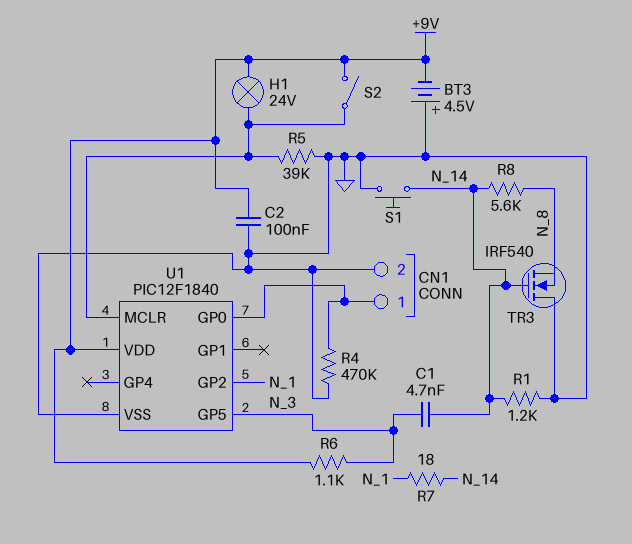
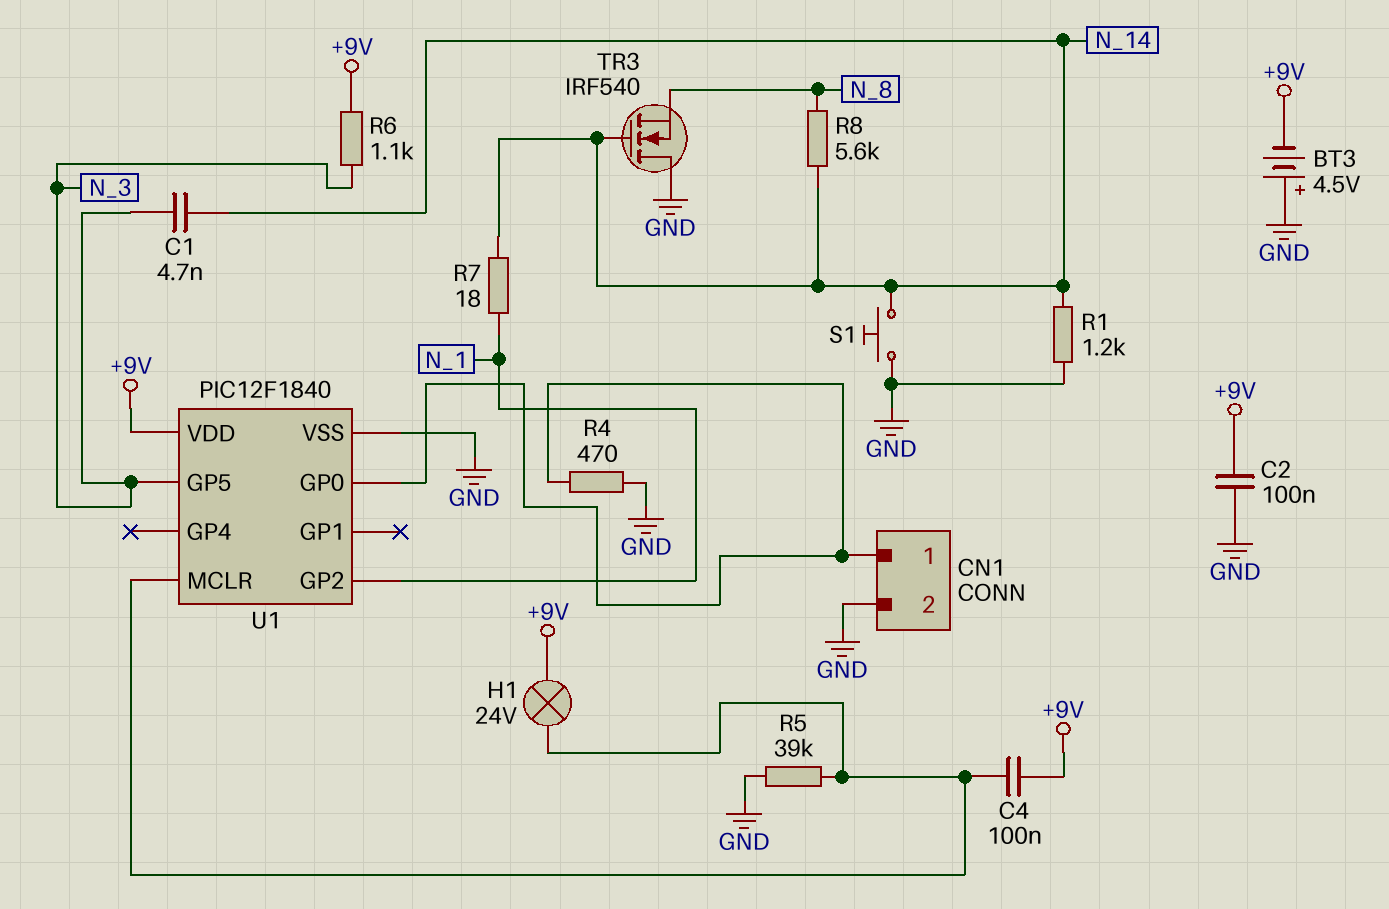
C4: none -> 100nF (+9V, U1/MCLR)
R4: 470k (CN1/1, GND) -> 470 (CN1/1, GND)
S2: switch (+9V, U1/MCLR) -> none

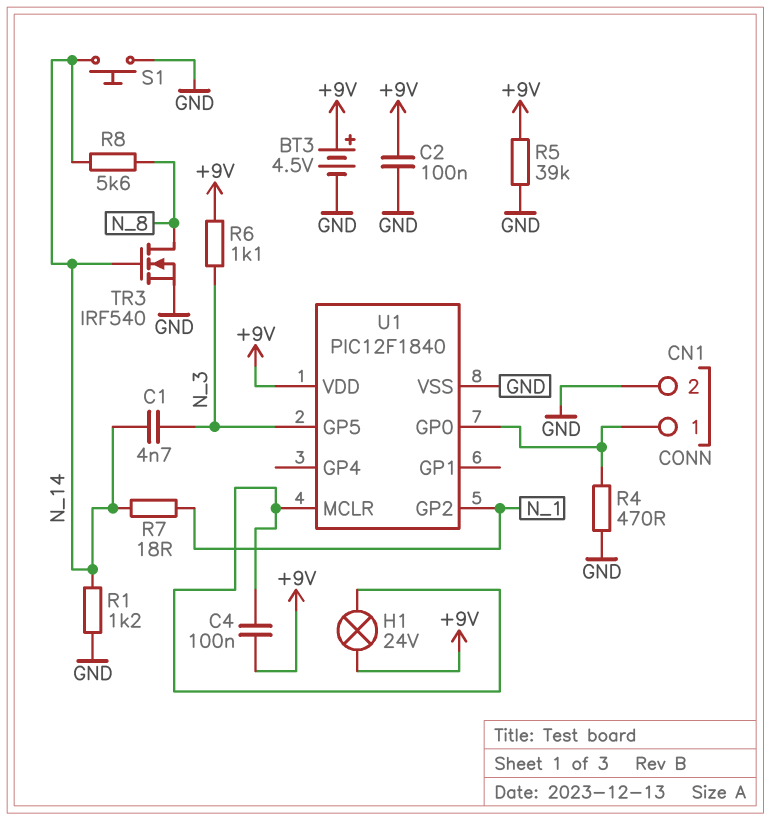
BT3: 4.5V (plus GND, minus +9V) -> 4.5V (plus +9V, minus GND)
R5: 39k (GND, U1/MCLR) -> 39k (+9V, GND)
TR3: NMOS IRF540 (G N_14, D GND, S N_8) -> NMOS IRF540 (G N_14, D N_8, S GND)

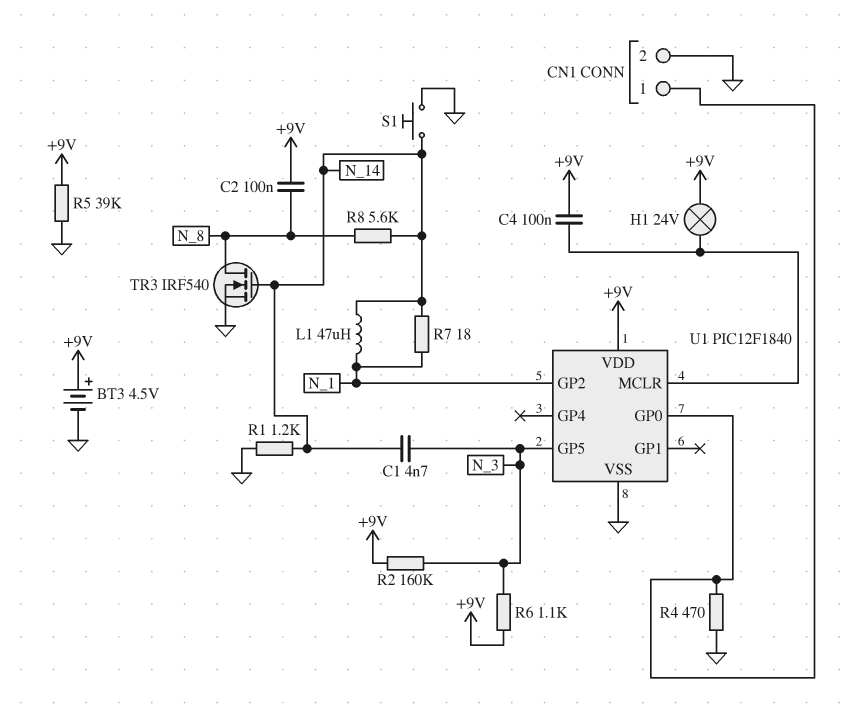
C2: 100nF (+9V, GND) -> 100nF (+9V, N_8)
L1: none -> 47uH (N_1, N_14)
R2: none -> 160k (+9V, N_3)

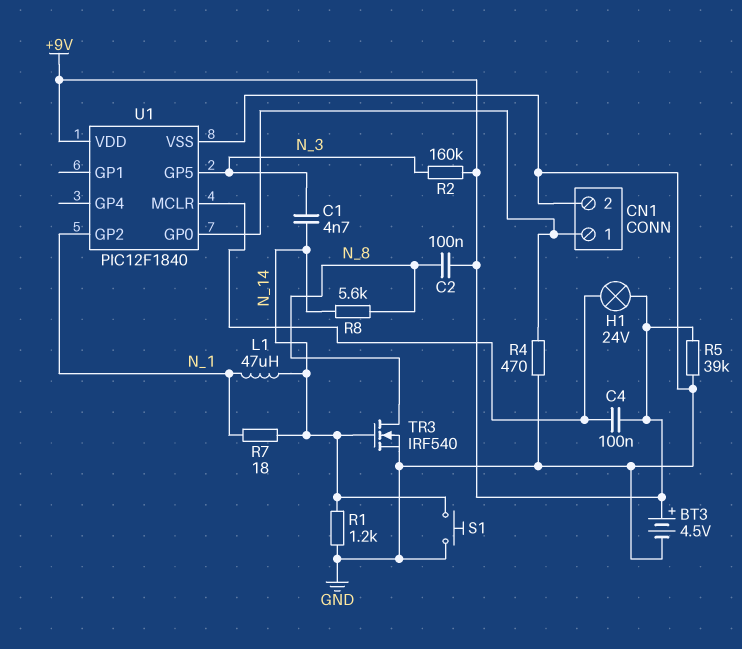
R6: 1.1k (+9V, N_3) -> none

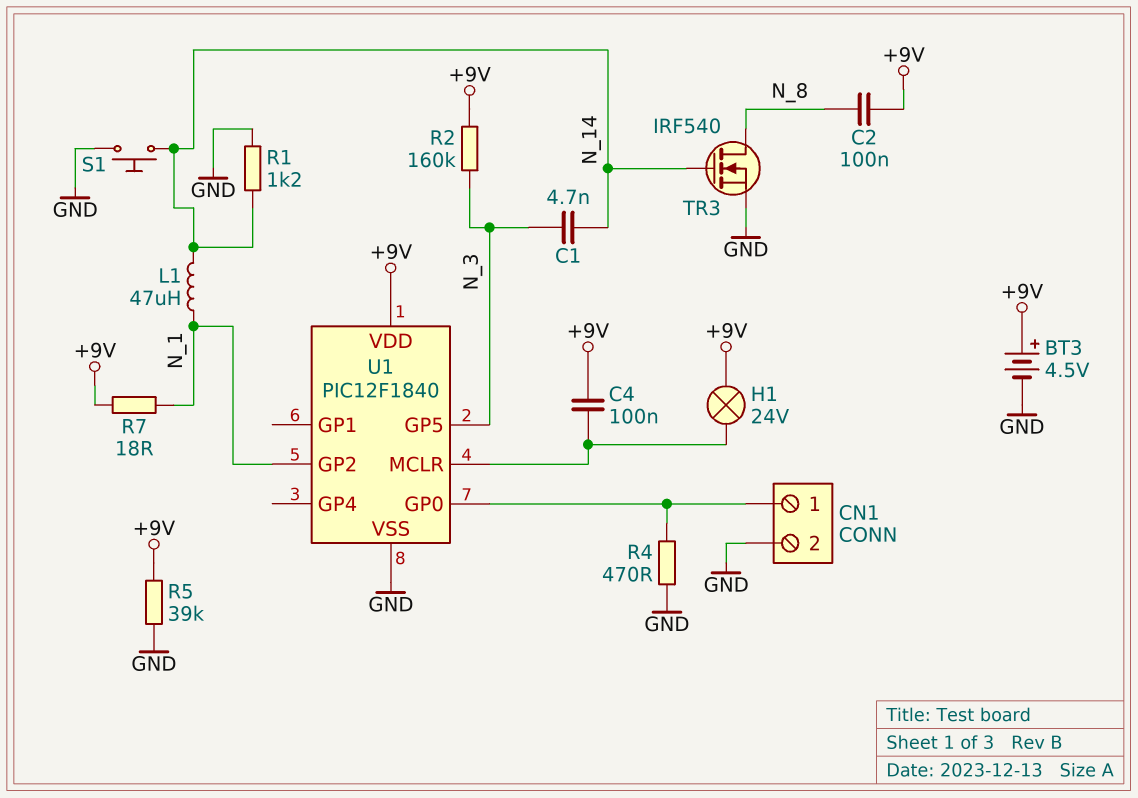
R7: 18 (N_1, N_14) -> 18 (+9V, N_1)
R8: 5.6k (N_8, N_14) -> none

